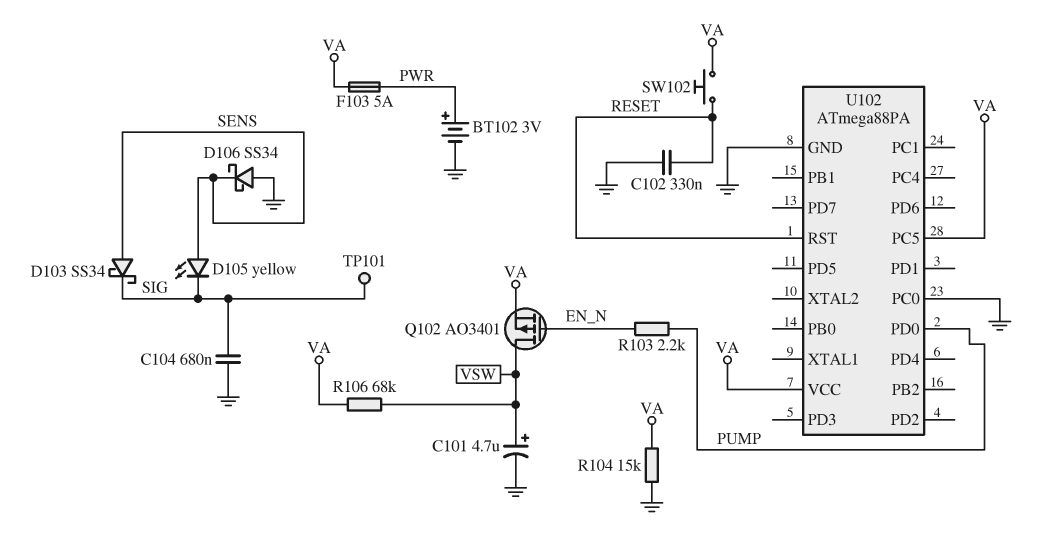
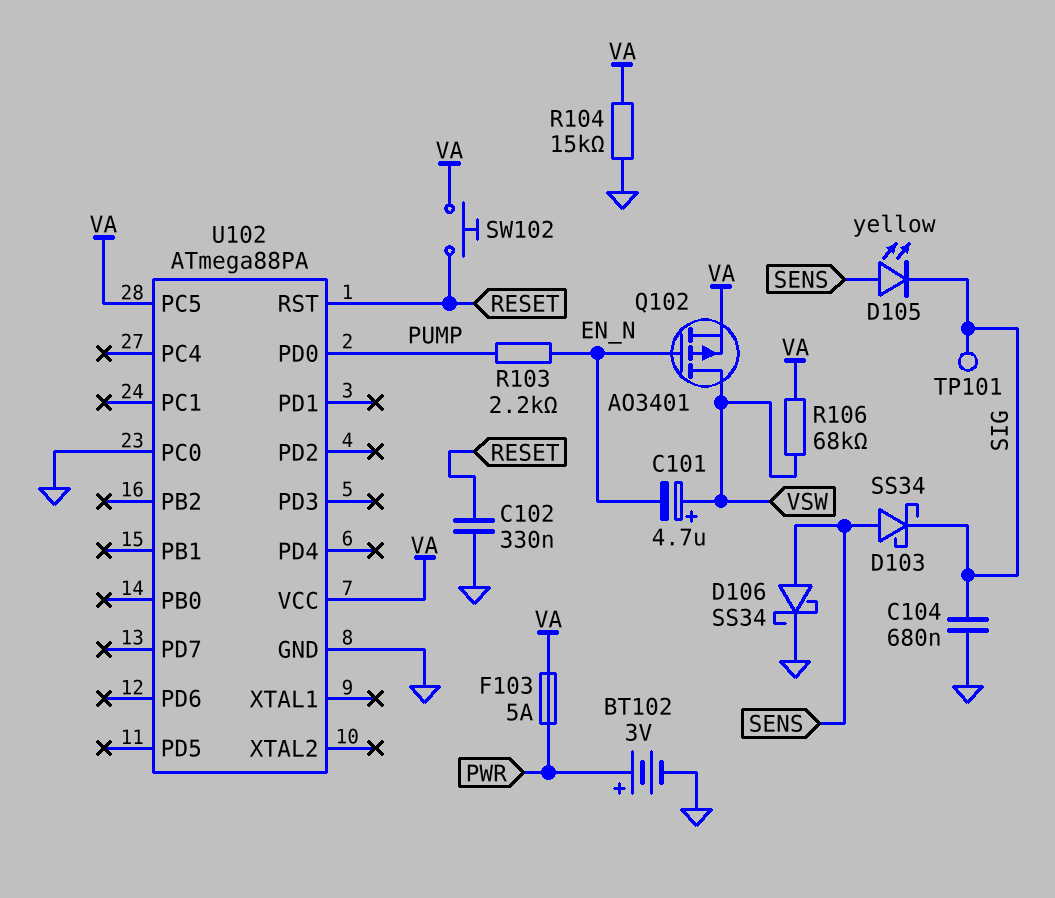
C101: 4.7uF (plus VSW, minus GND) -> 4.7uF (plus VSW, minus EN_N)
D106: schottky SS34 (A GND, K SENS) -> schottky SS34 (A SENS, K GND)

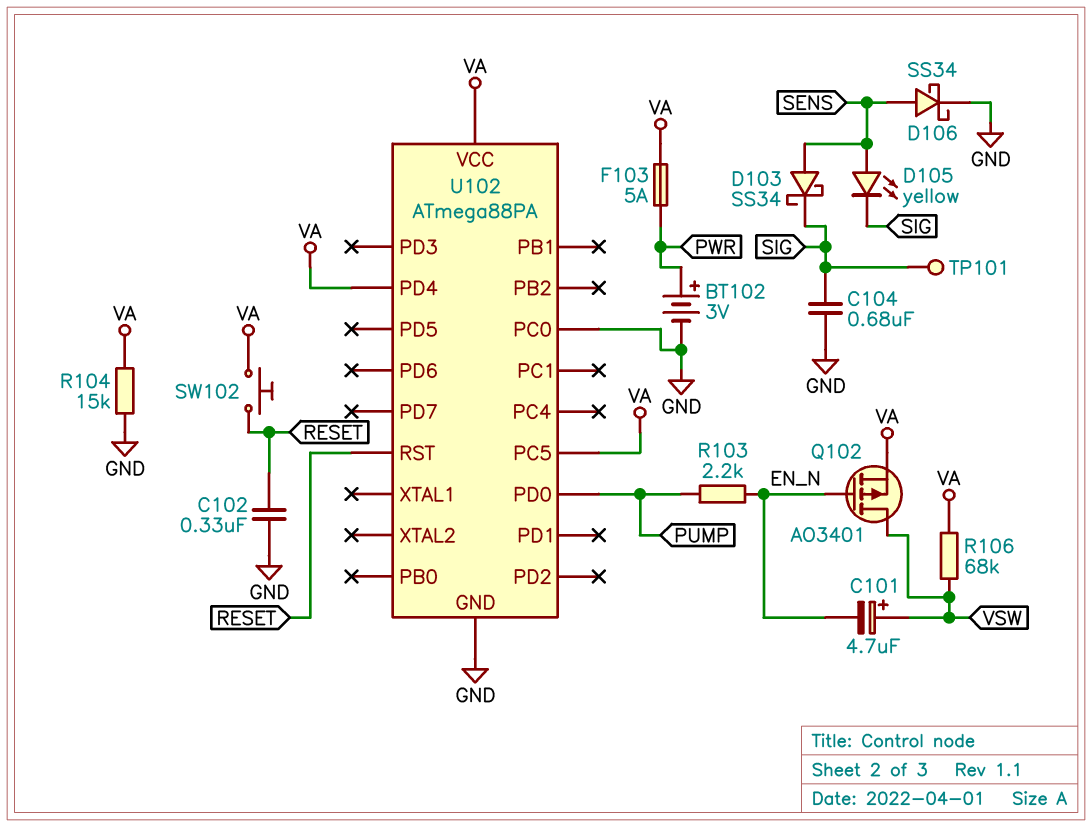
U102 pin PD4: none -> VA

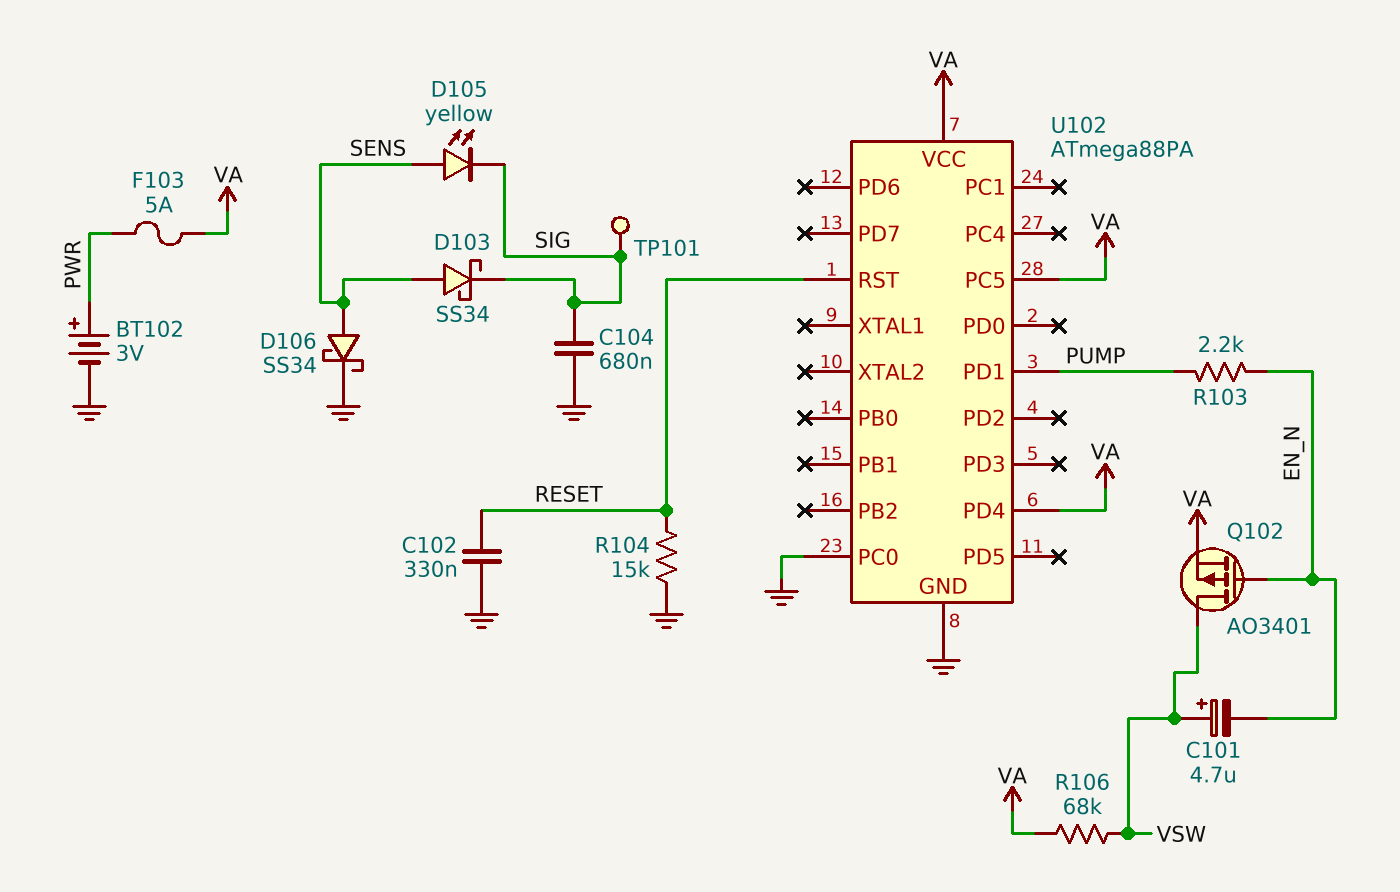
R104: 15k (GND, VA) -> 15k (GND, RESET)
SW102: button (RESET, VA) -> none
U102 pin PD0: PUMP -> none
U102 pin PD1: none -> PUMP

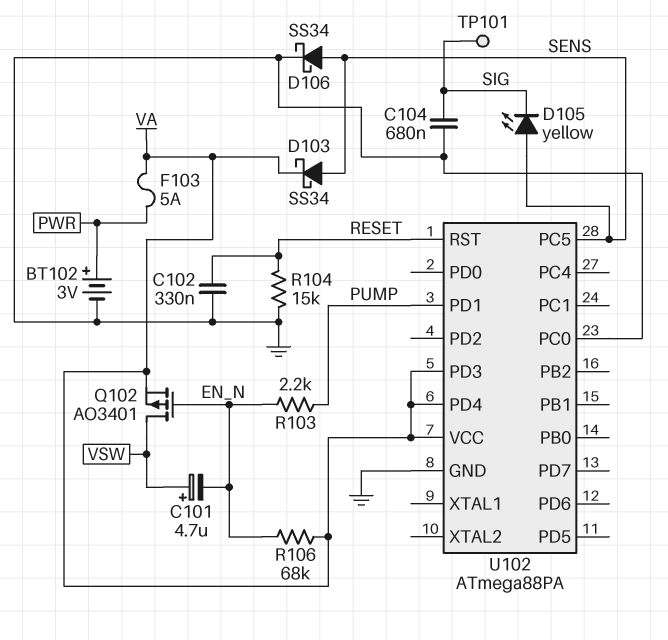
D103: schottky SS34 (A SENS, K SIG) -> schottky SS34 (A SENS, K VA)
R106: 68k (VA, VSW) -> 68k (EN_N, VA)
U102 pin PC5: VA -> SENS
U102 pin PD3: none -> VA

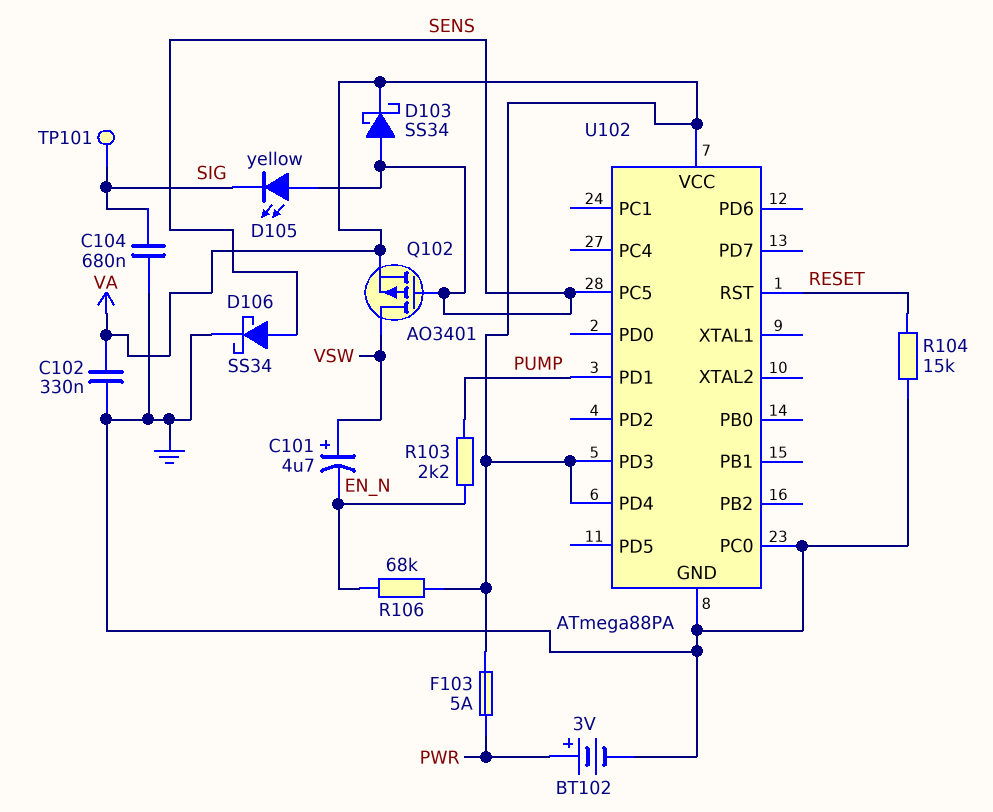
C102: 330nF (GND, RESET) -> 330nF (GND, VA)
Q102: PMOS AO3401 (G EN_N, D VSW, S VA) -> PMOS AO3401 (G SENS, D VSW, S VA)

